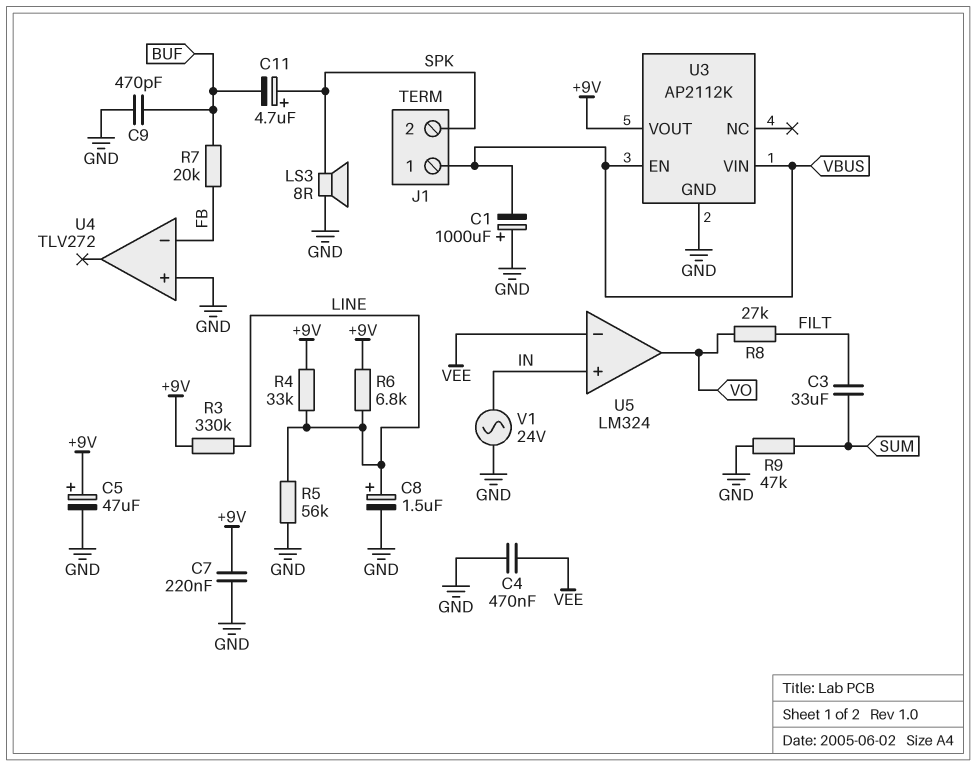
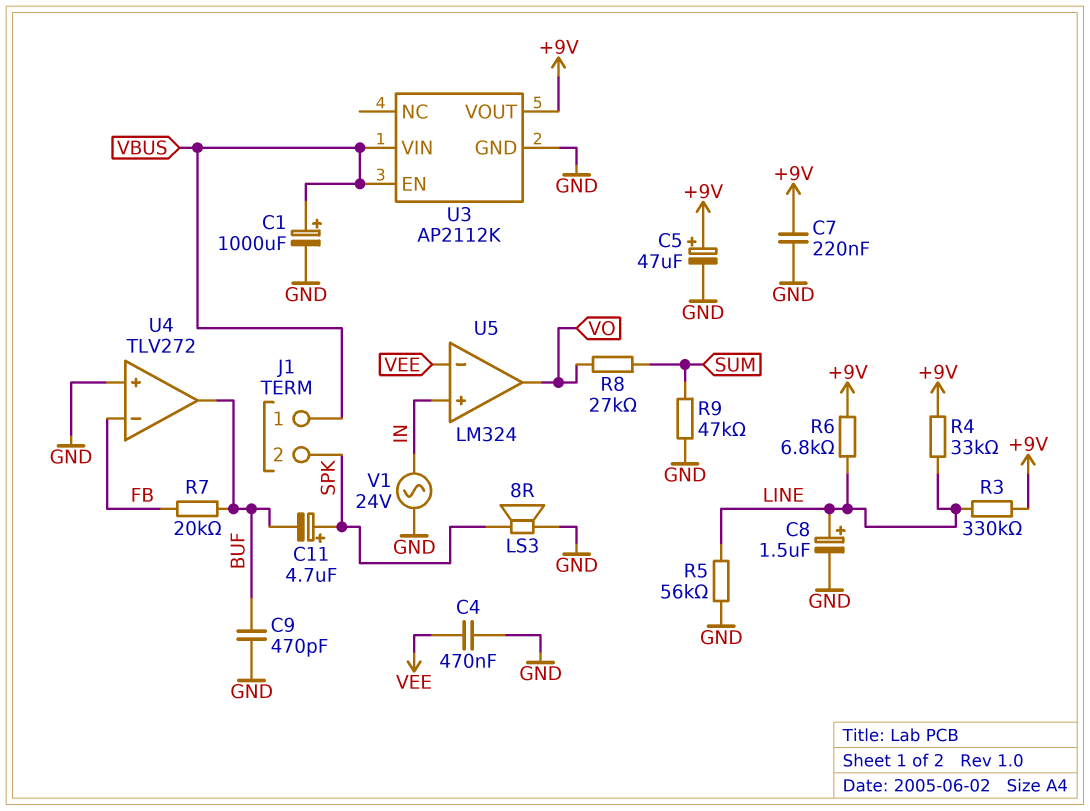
C1: 1000uF (plus GND, minus VBUS) -> 1000uF (plus VBUS, minus GND)
C3: 33uF (FILT, SUM) -> none
R8: 27k (FILT, VO) -> 27k (SUM, VO)
U4 pin out: none -> BUF

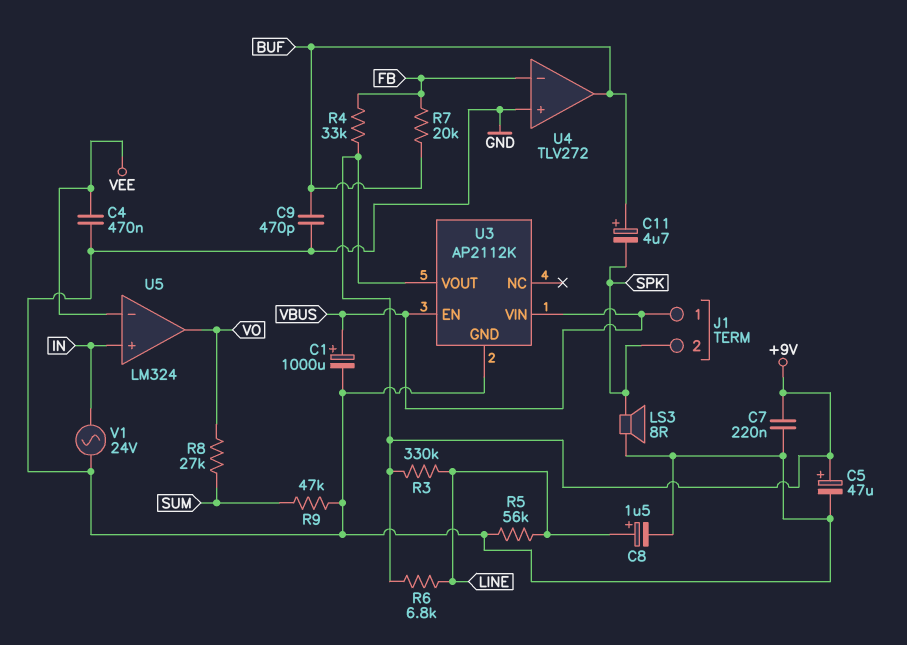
C11: 4.7uF (plus SPK, minus BUF) -> 4.7uF (plus BUF, minus SPK)
R4: 33k (+9V, LINE) -> 33k (+9V, FB)

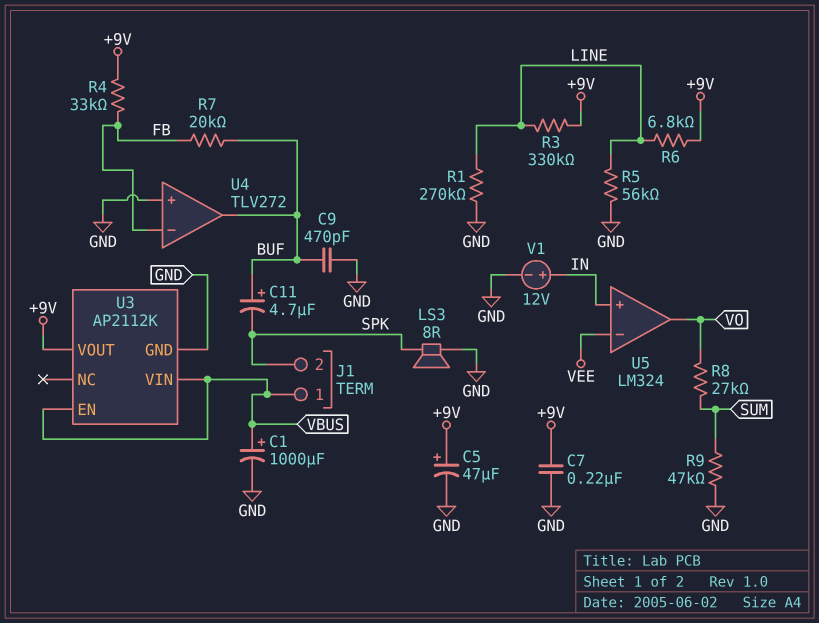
C4: 470nF (GND, VEE) -> none
C8: 1.5uF (plus LINE, minus GND) -> none
R1: none -> 270k (GND, LINE)
V1: AC 24V (GND, IN) -> 12V (plus IN, minus GND)

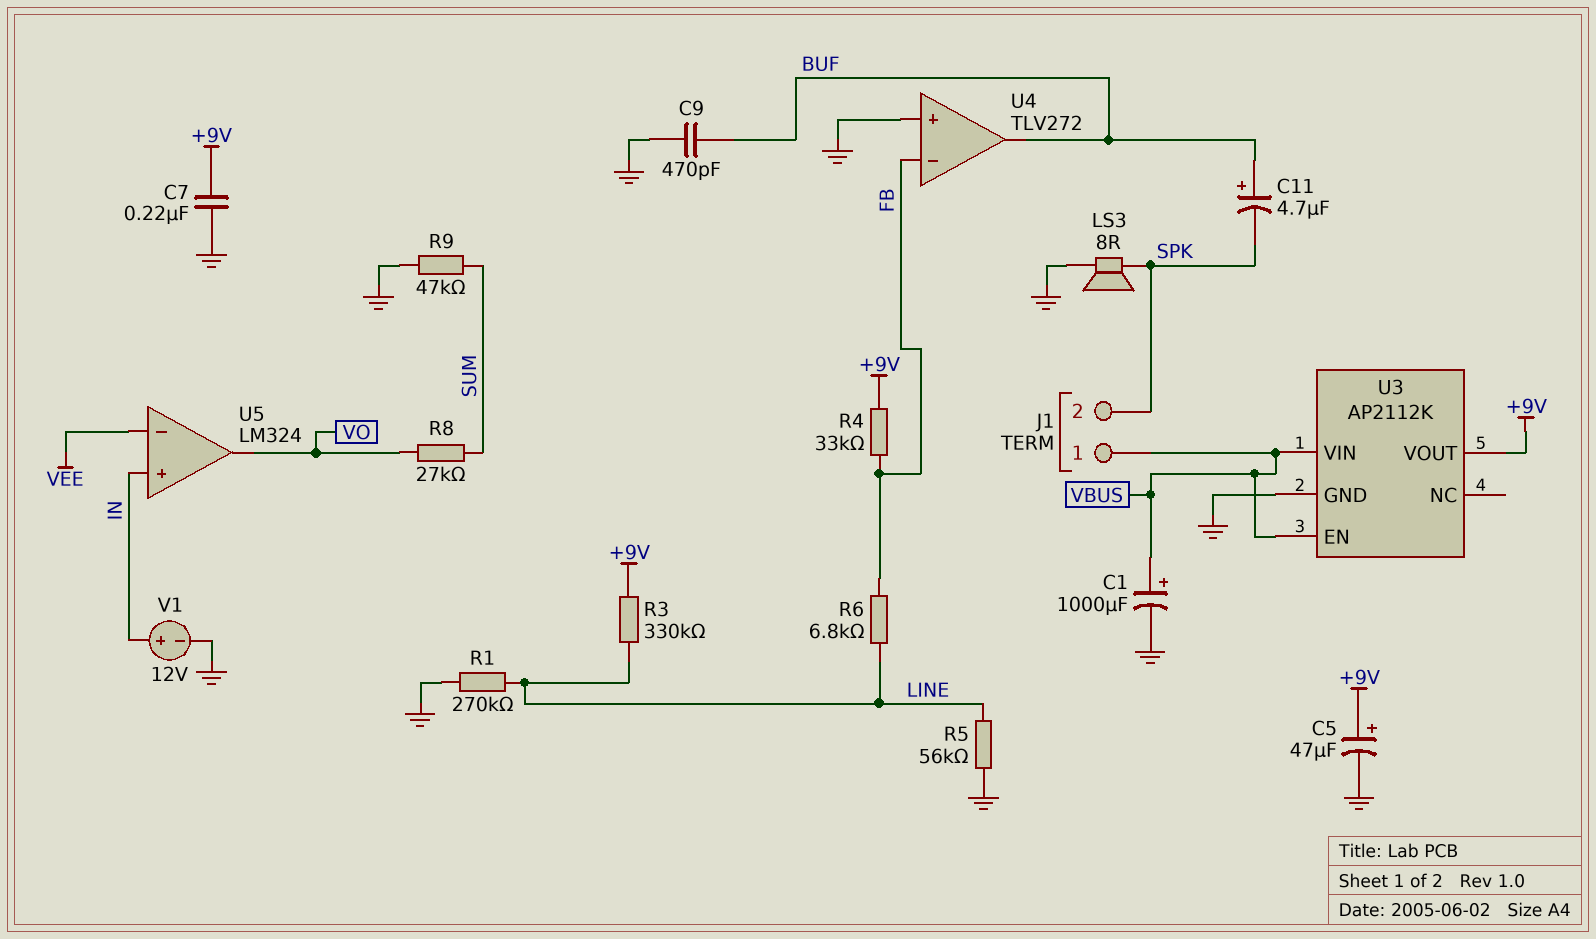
R6: 6.8k (+9V, LINE) -> 6.8k (FB, LINE)
R7: 20k (BUF, FB) -> none

